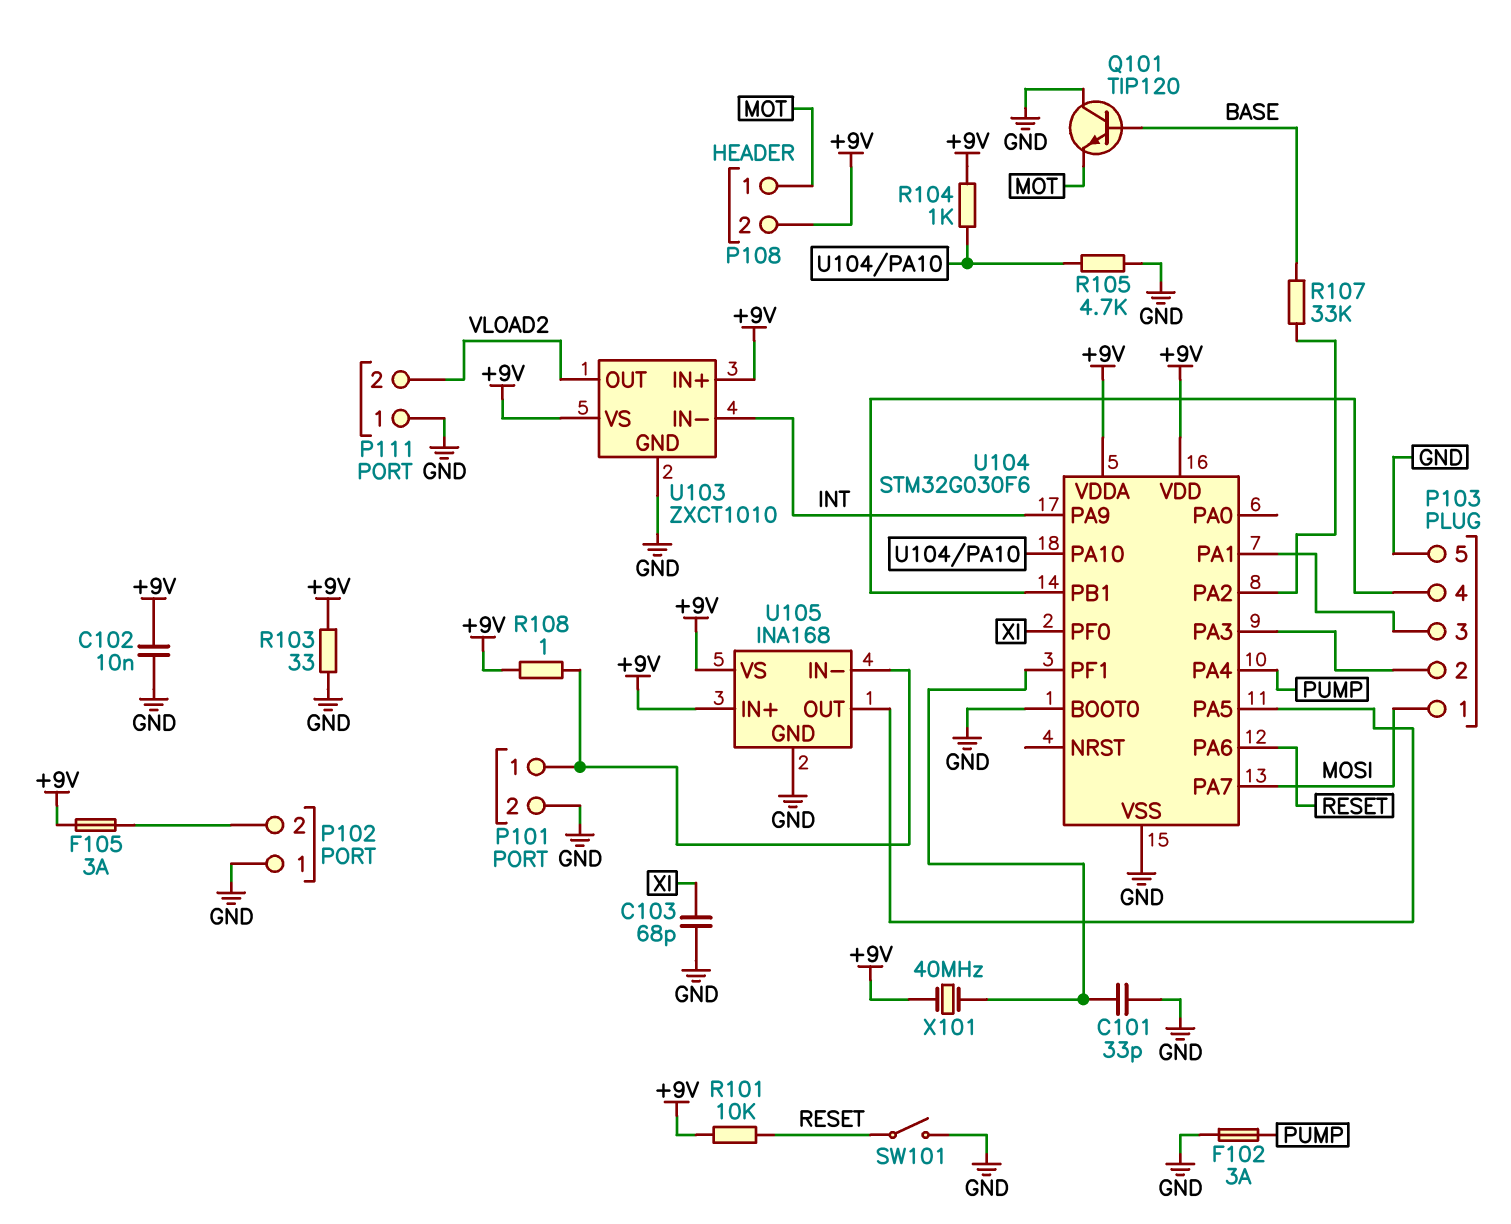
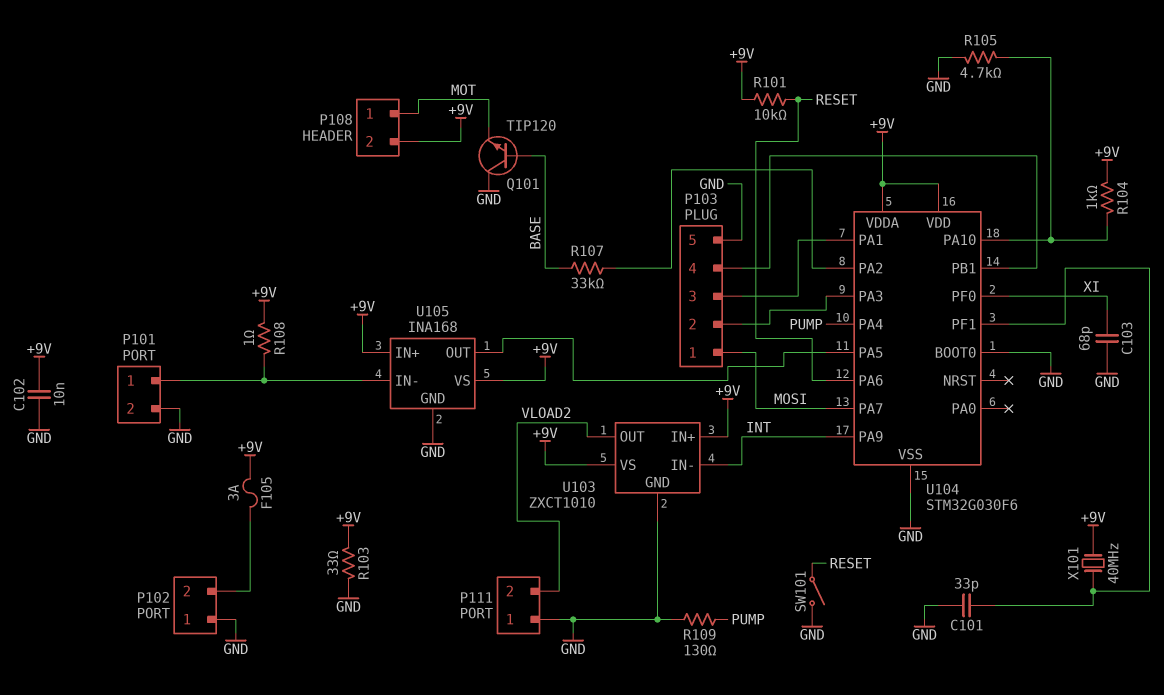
F102: 3A (GND, PUMP) -> none
R109: none -> 130 (GND, PUMP)

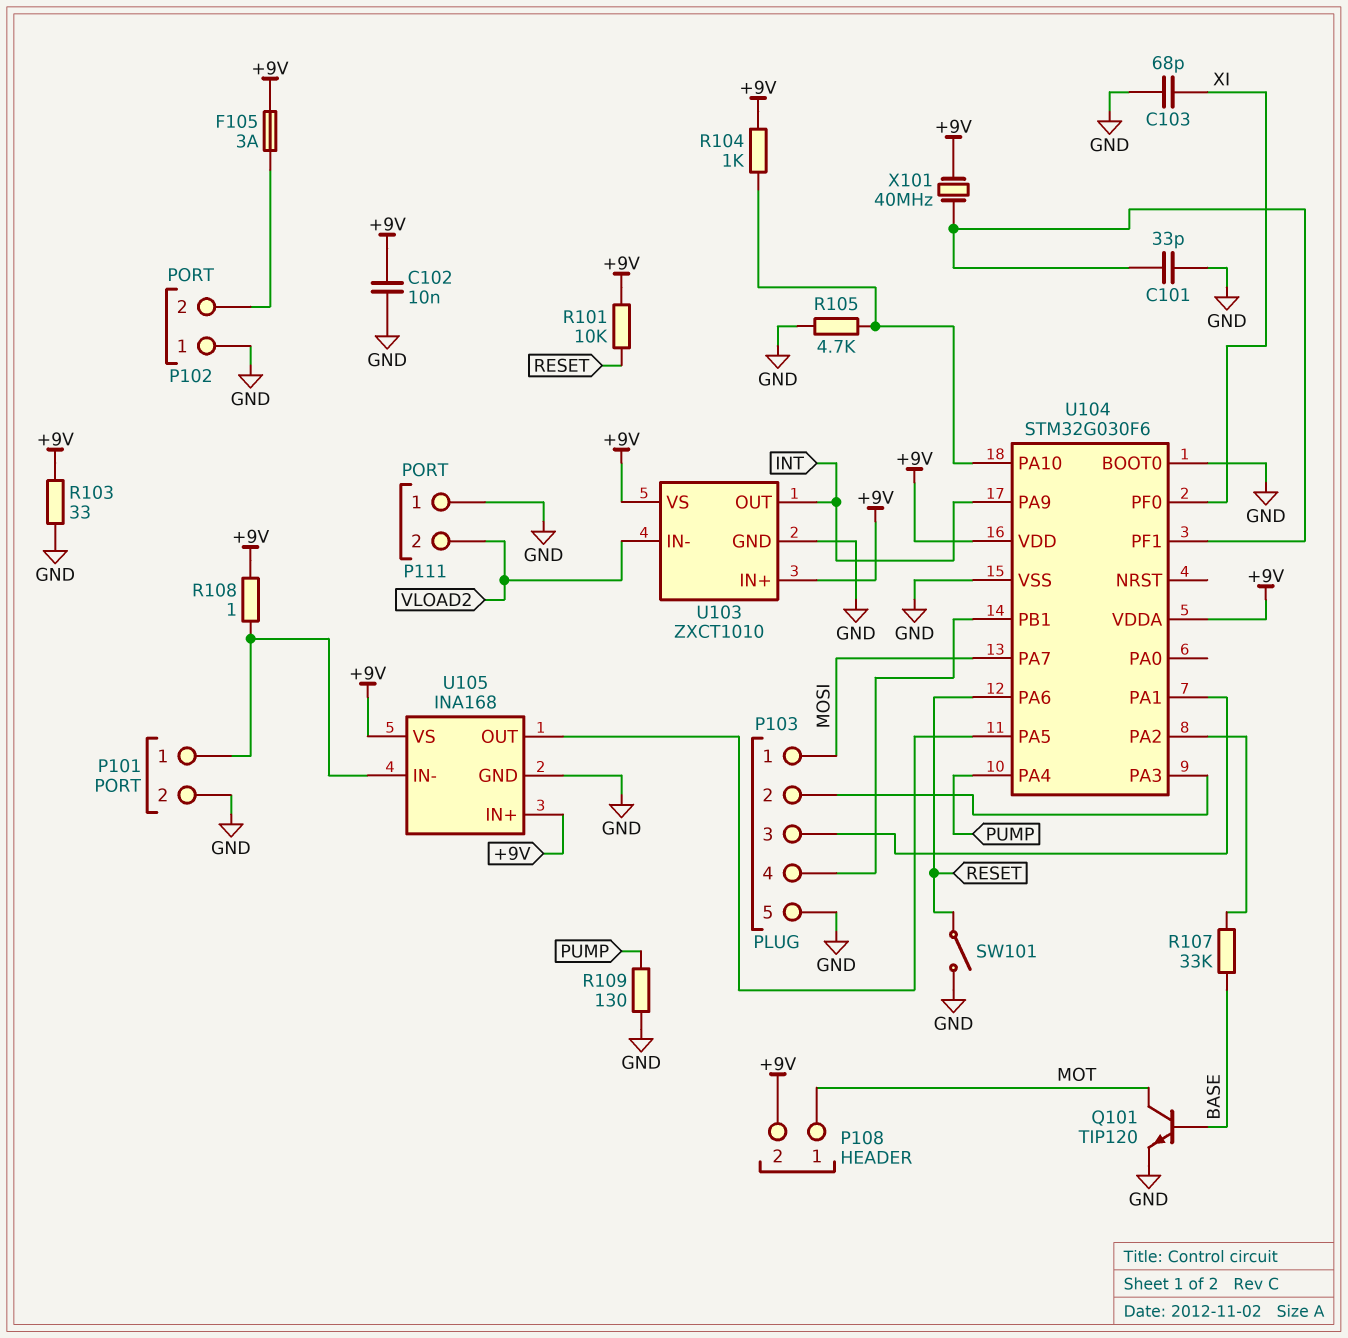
Q101: NPN TIP120 (B BASE, C GND, E MOT) -> NPN TIP120 (B BASE, C MOT, E GND)
U103 pin IN-: INT -> VLOAD2
U103 pin OUT: VLOAD2 -> INT

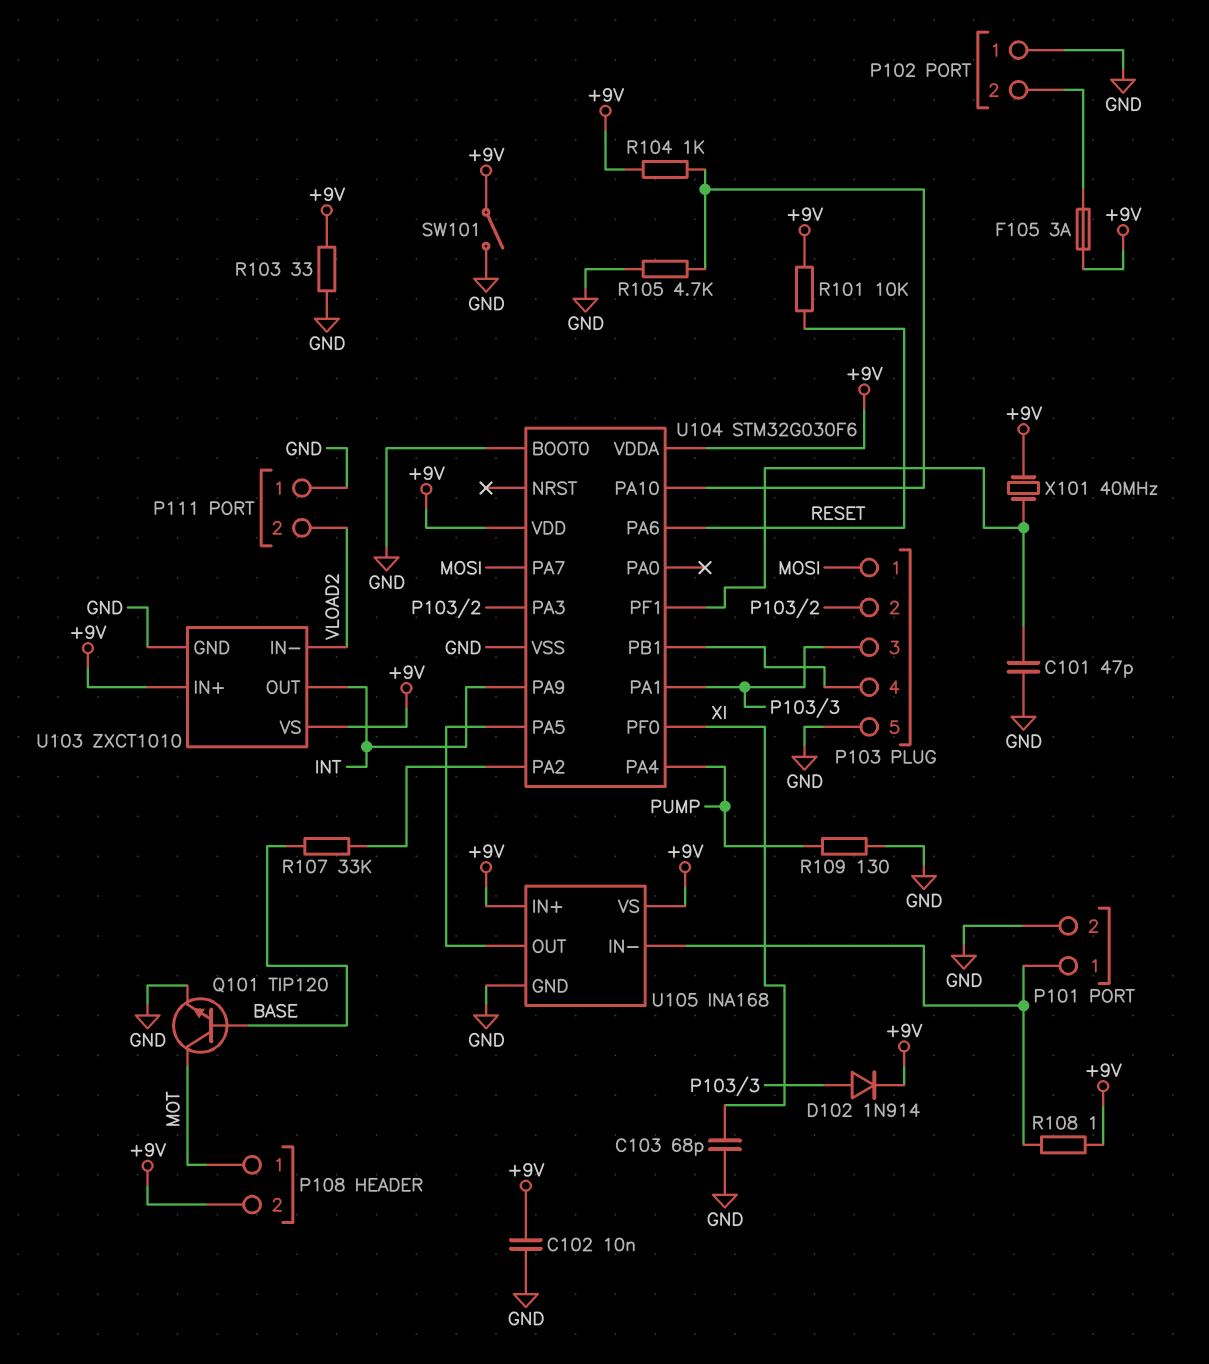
C101: 33pF (GND, U104/PF1) -> 47pF (GND, U104/PF1)
D102: none -> diode 1N914 (A P103/3, K +9V)
SW101: switch (GND, RESET) -> switch (+9V, GND)

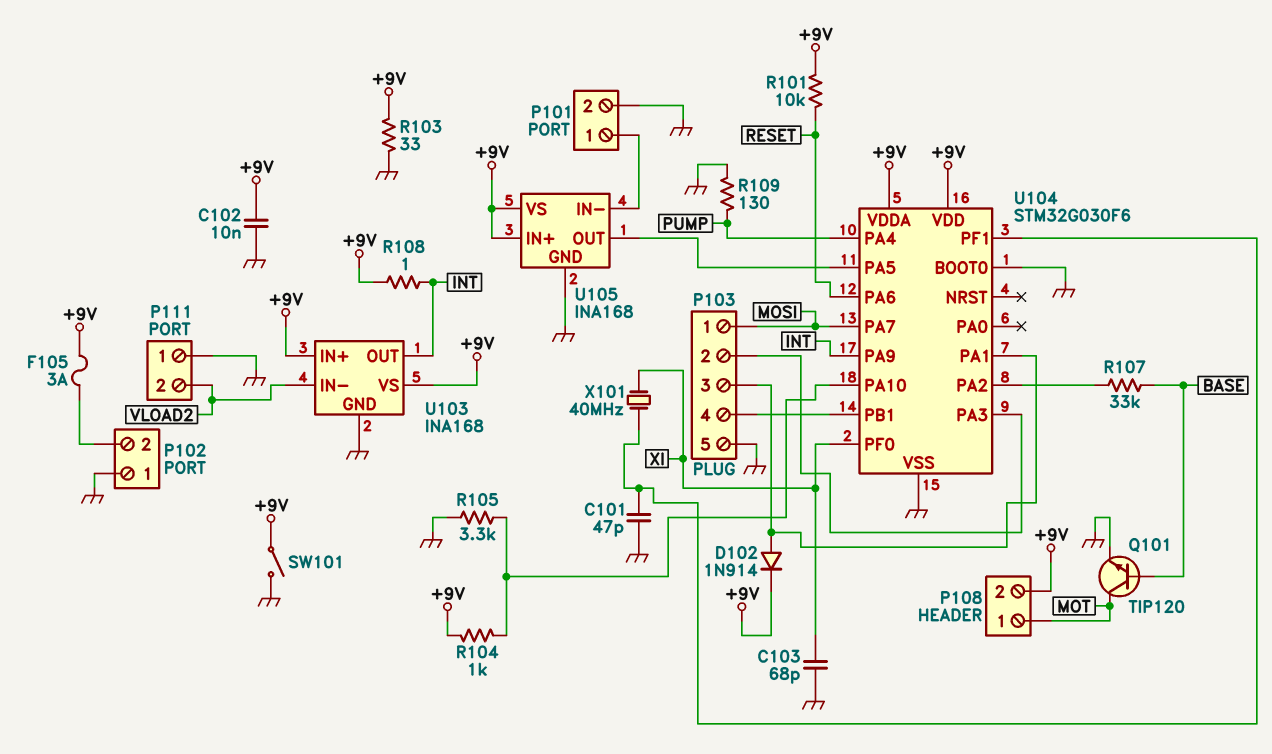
R105: 4.7k (GND, U104/PA10) -> 3.3k (GND, U104/PA10)
R108: 1 (+9V, P101/1) -> 1 (+9V, INT)
U103: ZXCT1010 -> INA168
X101: 40MHz (+9V, U104/PF1) -> 40MHz (U104/PF1, XI)

